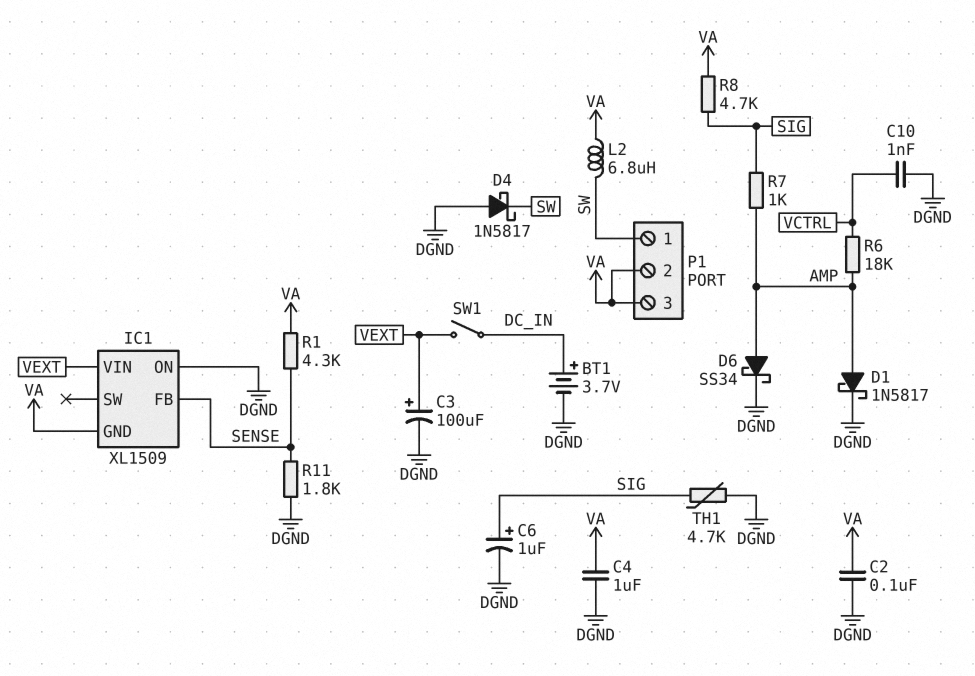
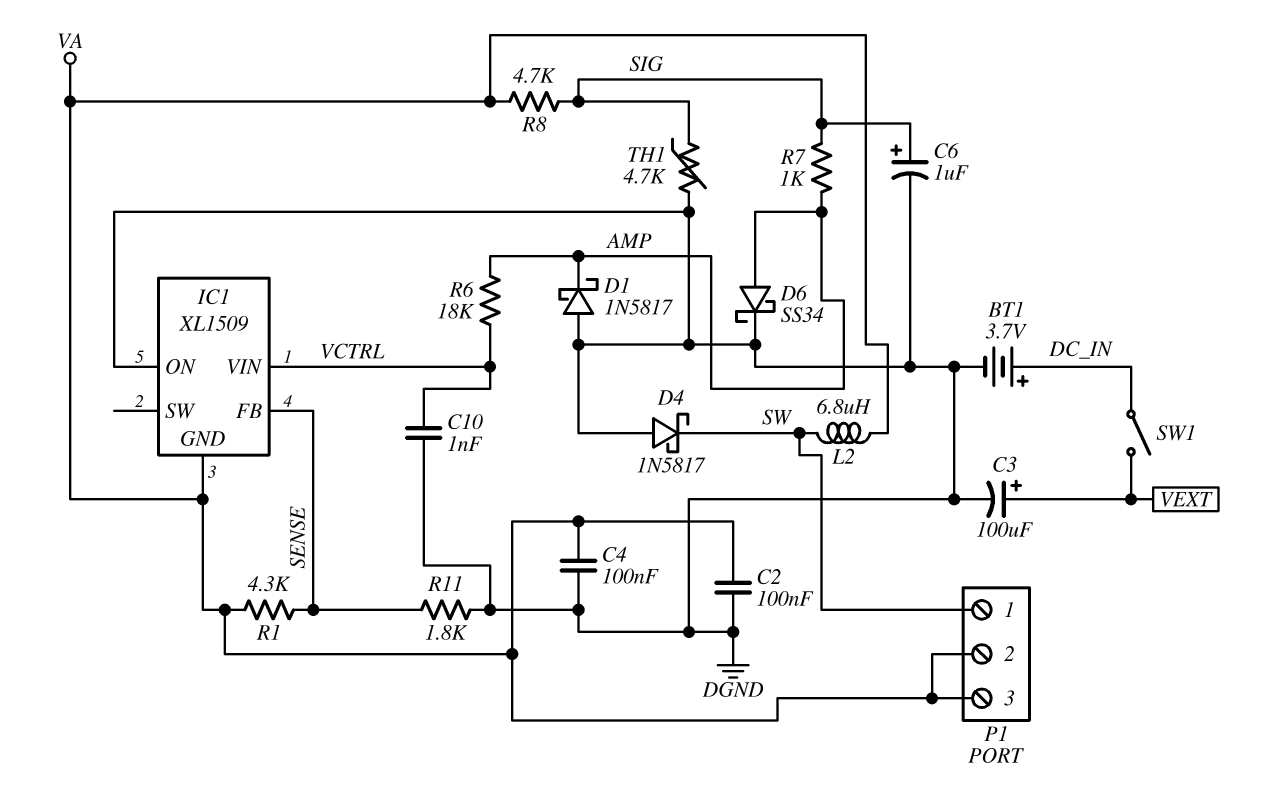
C4: 1uF (DGND, VA) -> 100nF (DGND, VA)
D1: schottky 1N5817 (A AMP, K DGND) -> schottky 1N5817 (A DGND, K AMP)
IC1 pin VIN: VEXT -> VCTRL

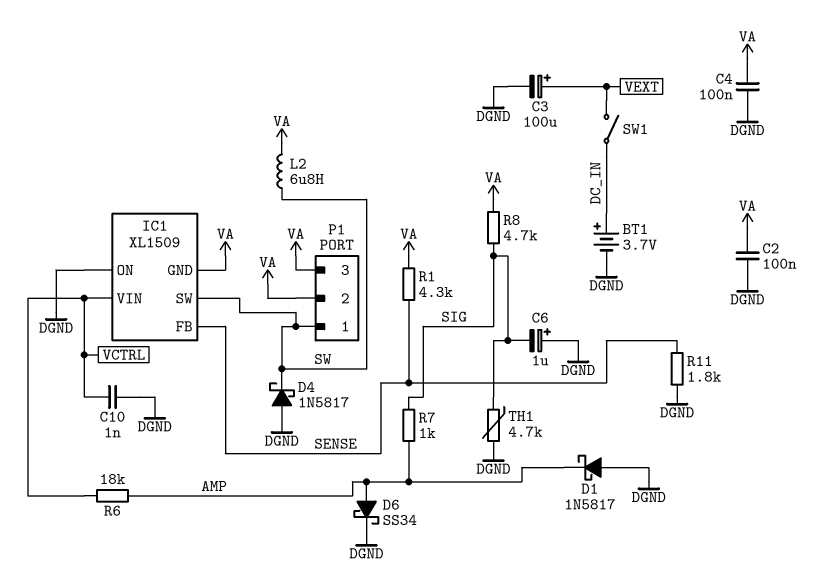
C6: 1uF (plus SIG, minus DGND) -> 1uF (plus DGND, minus SIG)
IC1 pin SW: none -> SW

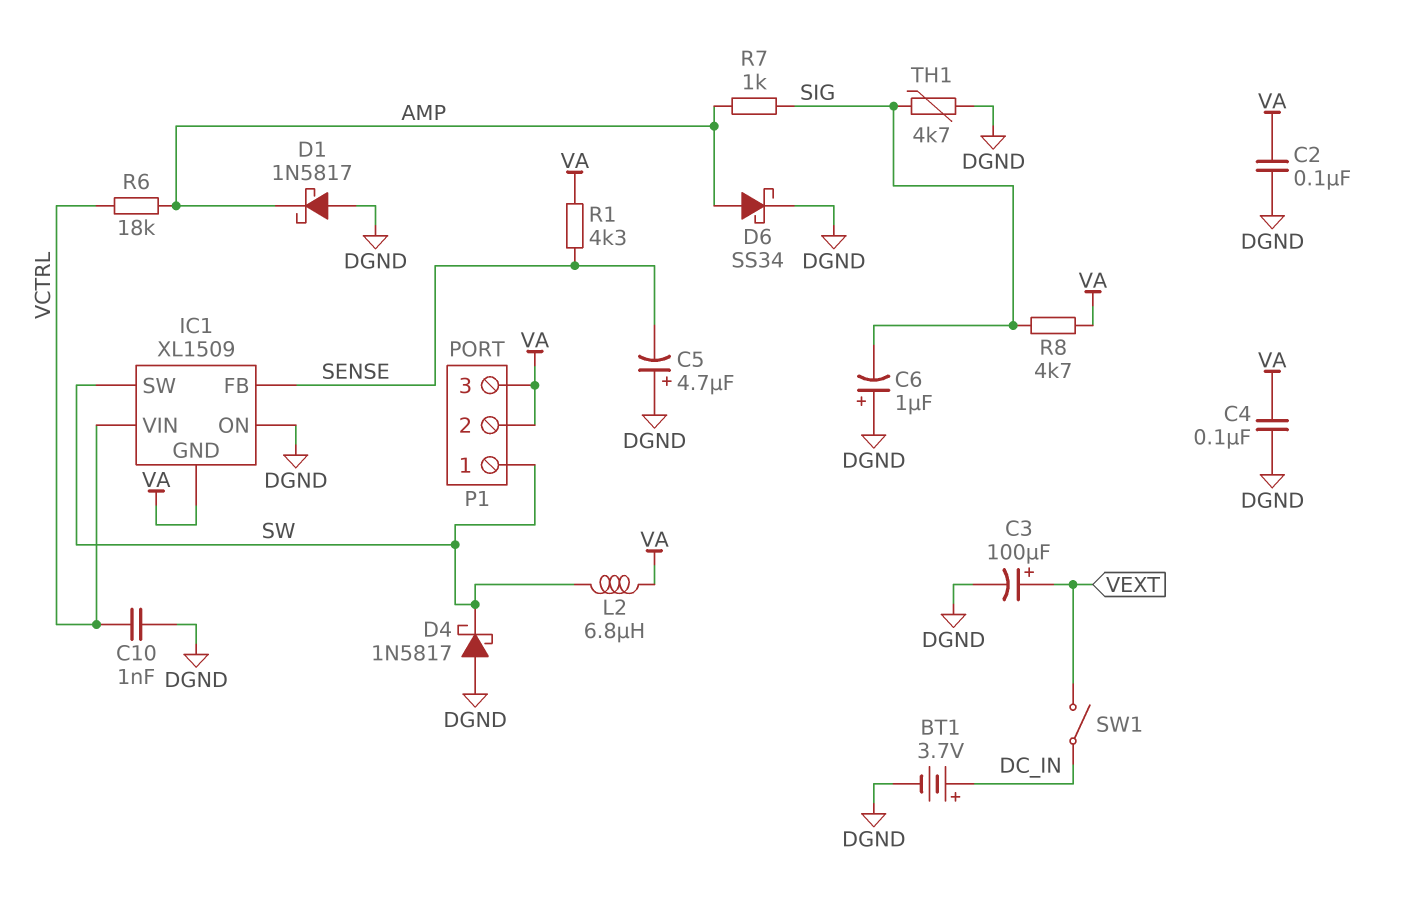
C5: none -> 4.7uF (plus DGND, minus SENSE)
R11: 1.8k (DGND, SENSE) -> none

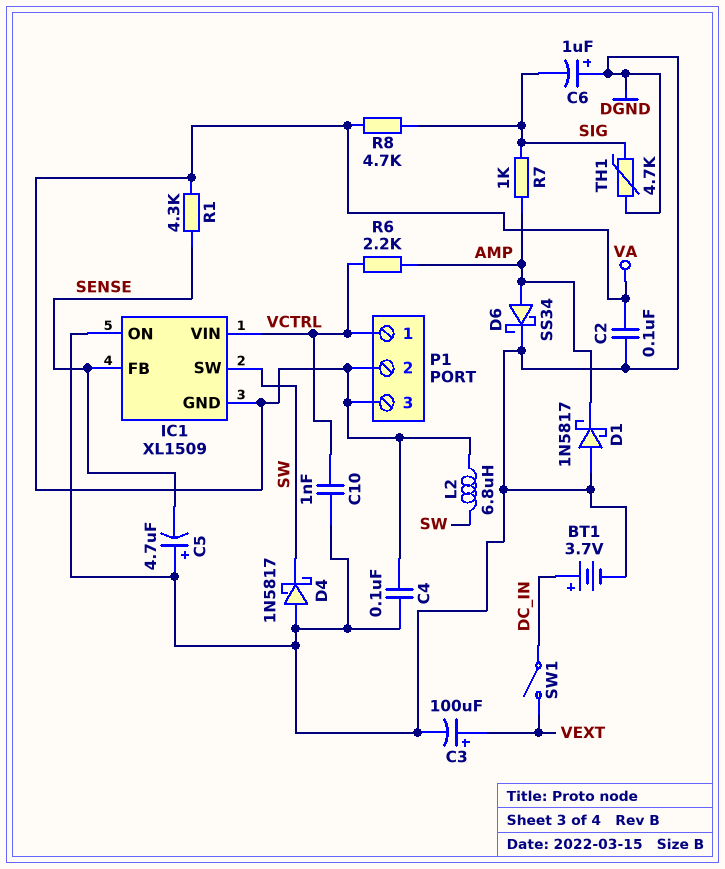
P1 pin 1: SW -> VCTRL
R6: 18k (AMP, VCTRL) -> 2.2k (AMP, VCTRL)

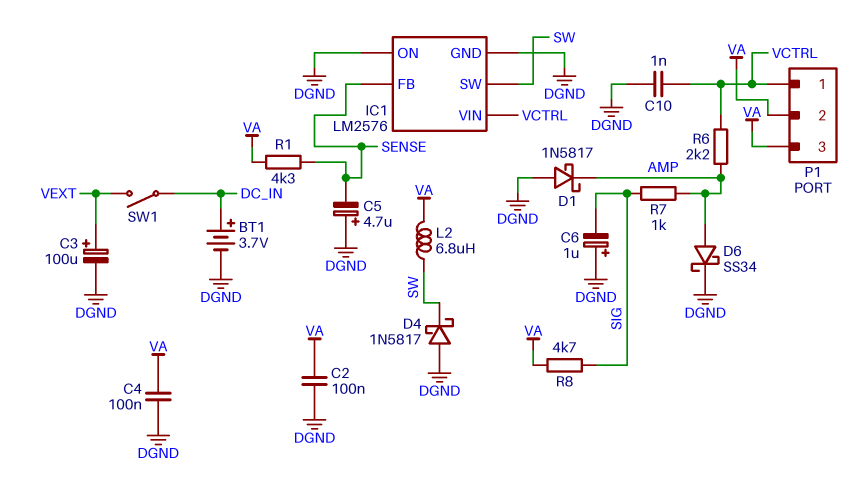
IC1: XL1509 -> LM2576
IC1 pin GND: VA -> DGND
TH1: 4.7k (DGND, SIG) -> none

